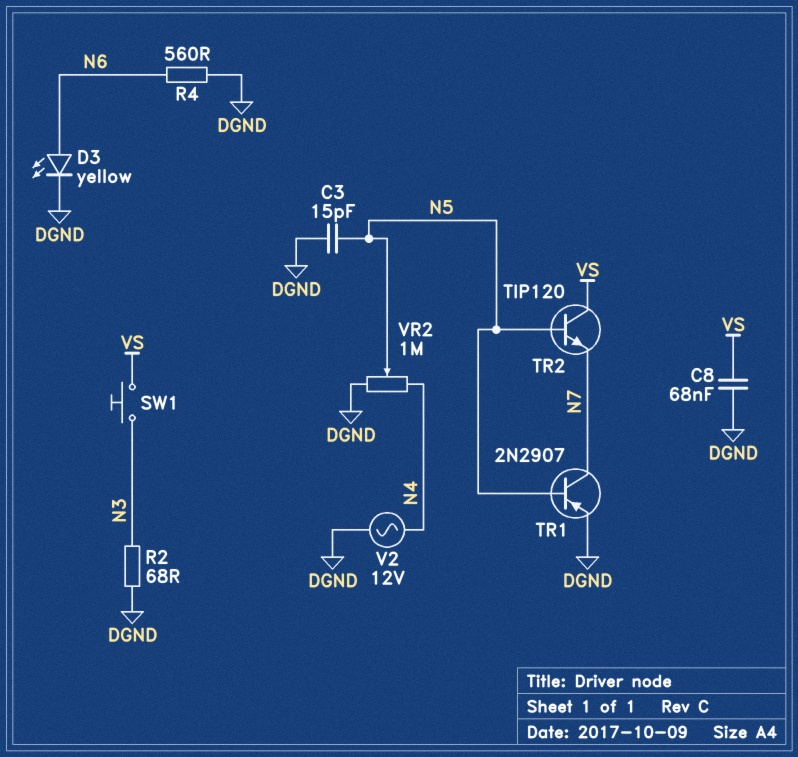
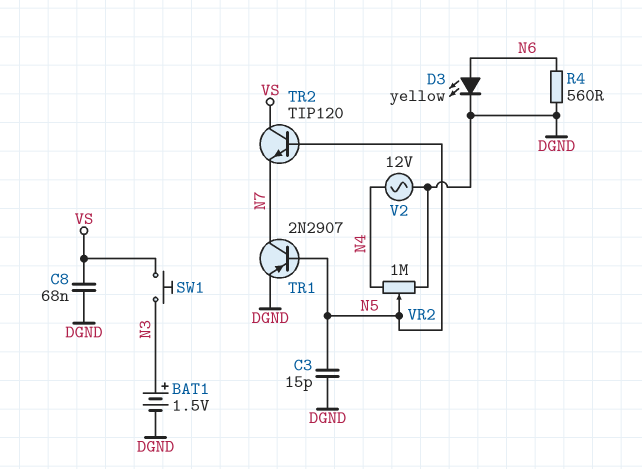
BAT1: none -> 1.5V (plus N3, minus DGND)
R2: 68 (DGND, N3) -> none

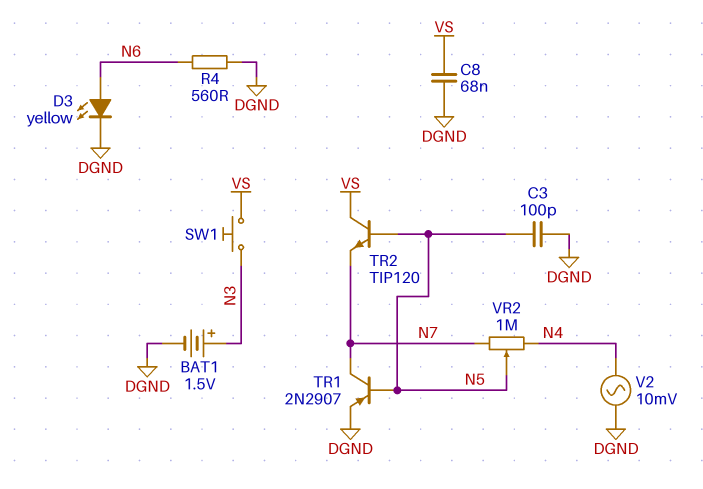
C3: 15pF (DGND, N5) -> 100pF (DGND, N5)
V2: AC 12V (DGND, N4) -> AC 10mV (DGND, N4)
VR2: 1M (DGND, N4, wiper N5) -> 1M (N4, N7, wiper N5)

